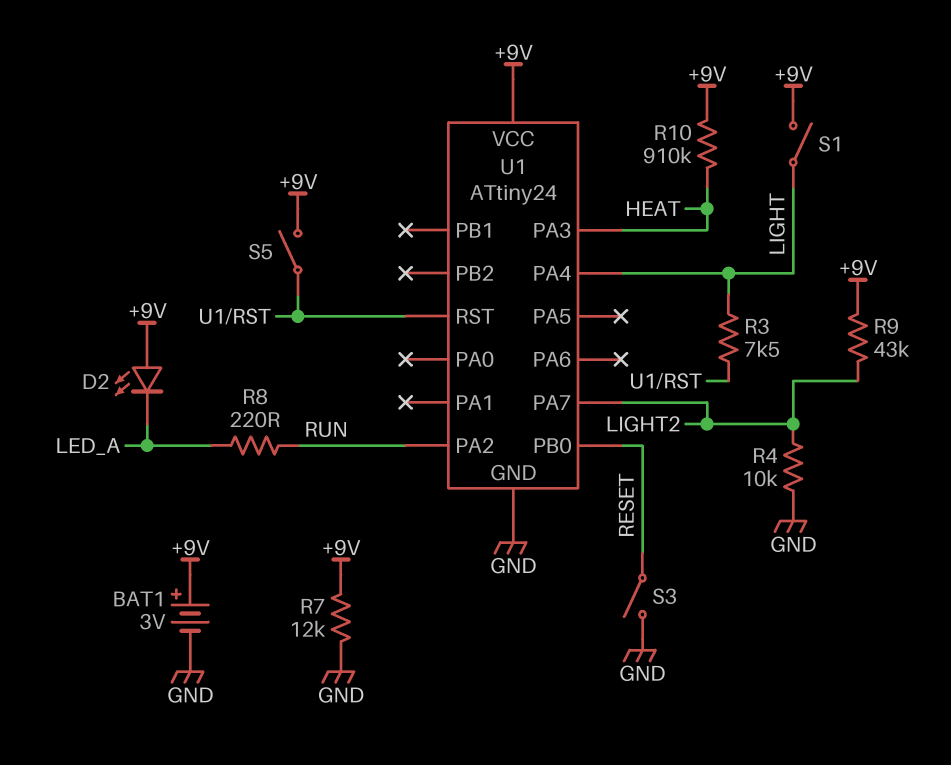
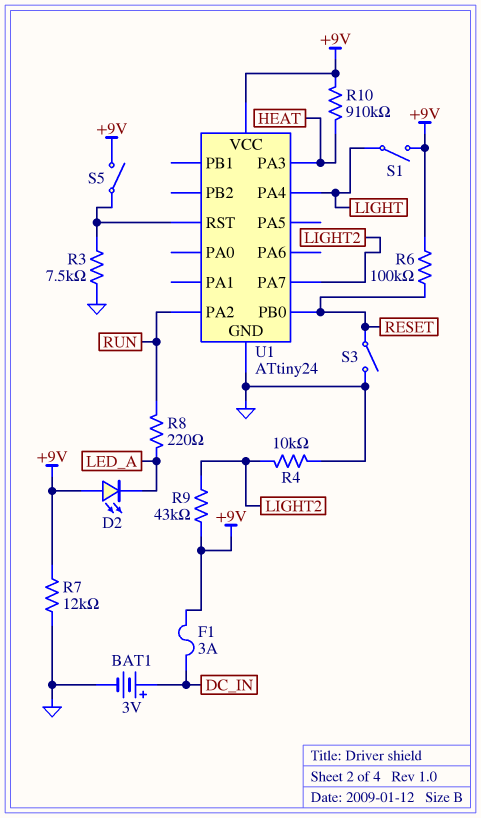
BAT1: 3V (plus +9V, minus GND) -> 3V (plus DC_IN, minus GND)
F1: none -> 3A (+9V, DC_IN)
R3: 7.5k (LIGHT, U1/RST) -> 7.5k (GND, U1/RST)
R6: none -> 100k (+9V, RESET)

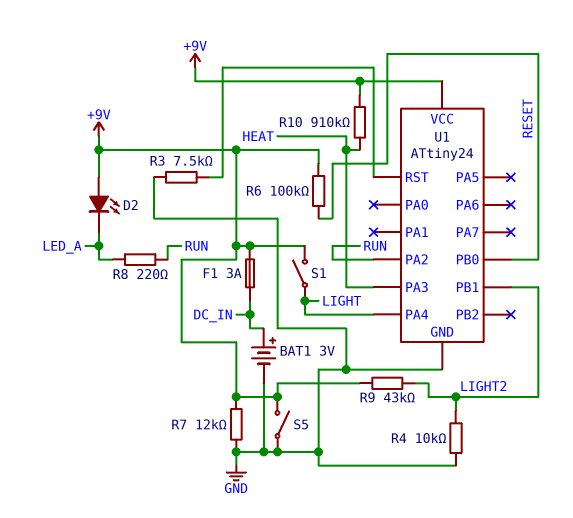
S3: switch (GND, RESET) -> none
S5: switch (+9V, U1/RST) -> switch (+9V, GND)
U1 pin PA7: LIGHT2 -> none
U1 pin PB1: none -> LIGHT2

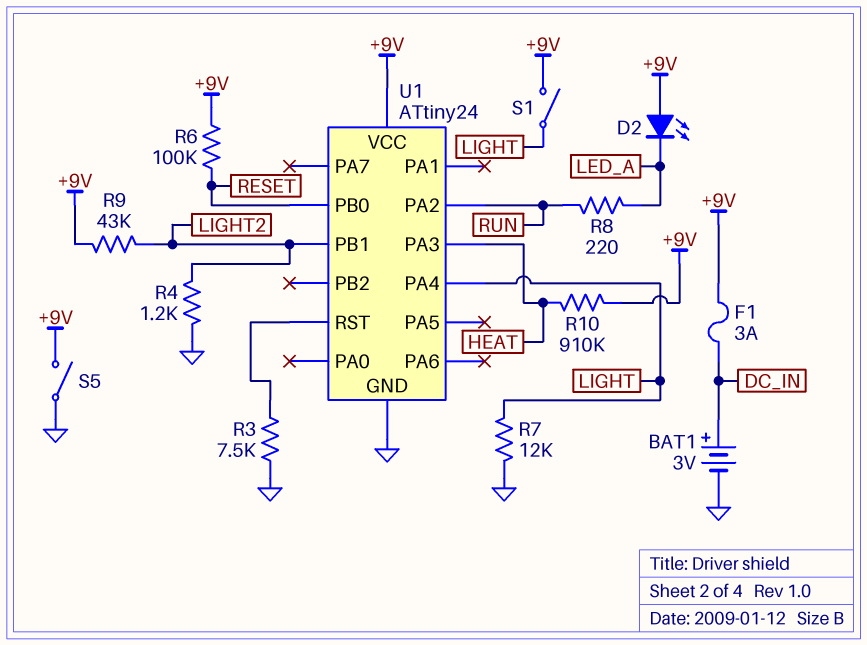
R4: 10k (GND, LIGHT2) -> 1.2k (GND, LIGHT2)
R7: 12k (+9V, GND) -> 12k (GND, LIGHT)

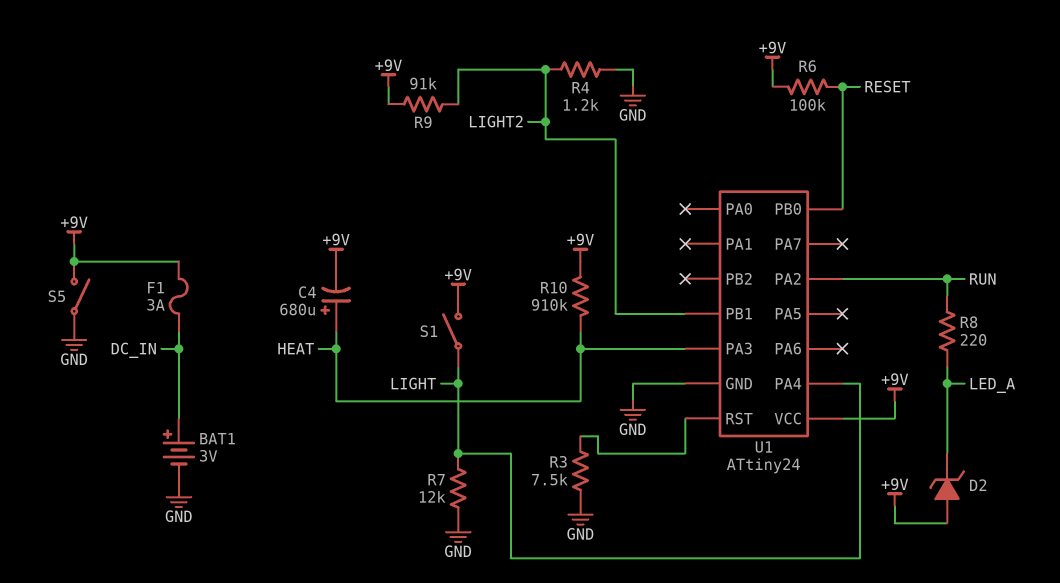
C4: none -> 680uF (plus HEAT, minus +9V)
D2: LED (A +9V, K LED_A) -> zener (A +9V, K LED_A)
R9: 43k (+9V, LIGHT2) -> 91k (+9V, LIGHT2)

